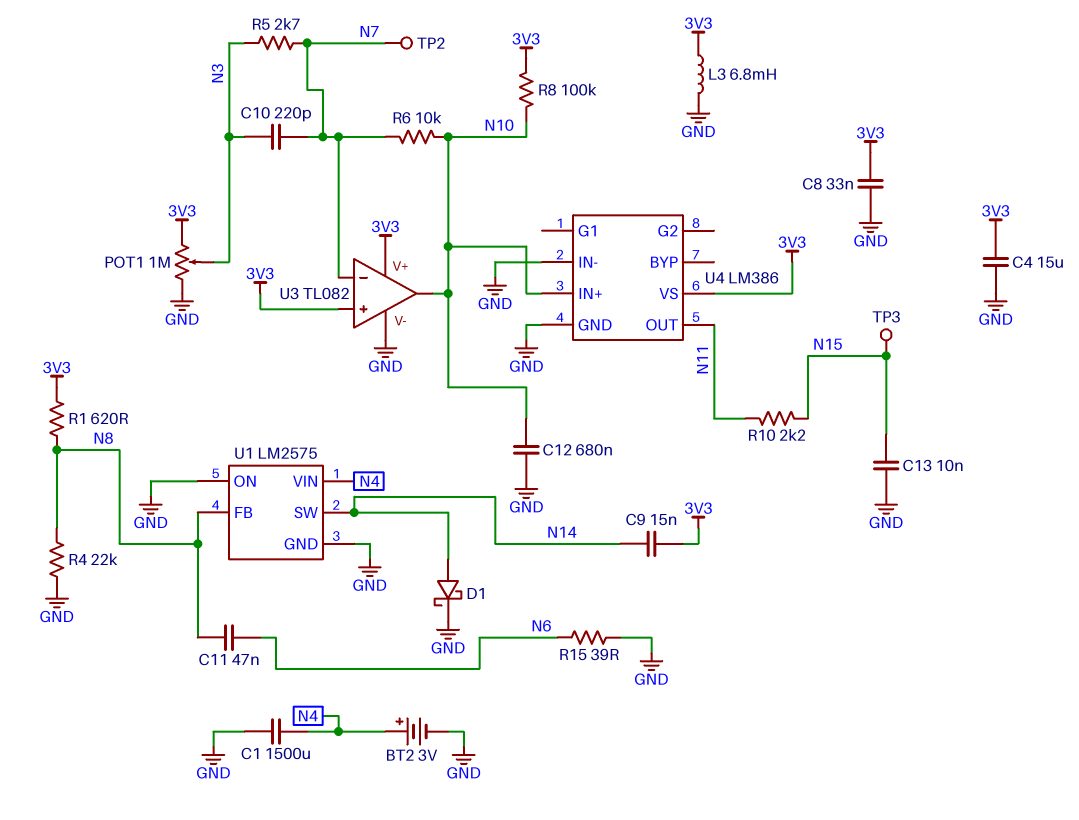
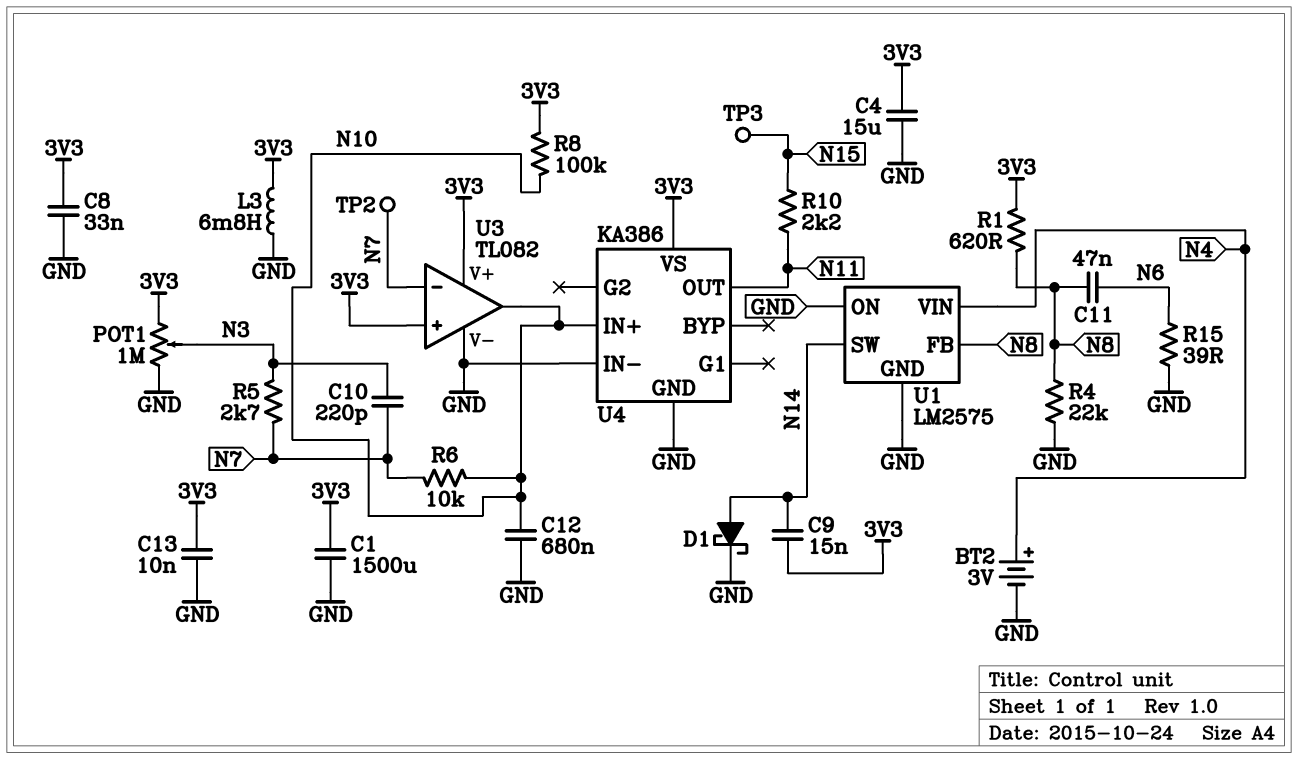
C1: 1500uF (GND, N4) -> 1500uF (3V3, GND)
C13: 10nF (GND, N15) -> 10nF (3V3, GND)
U4: LM386 -> KA386

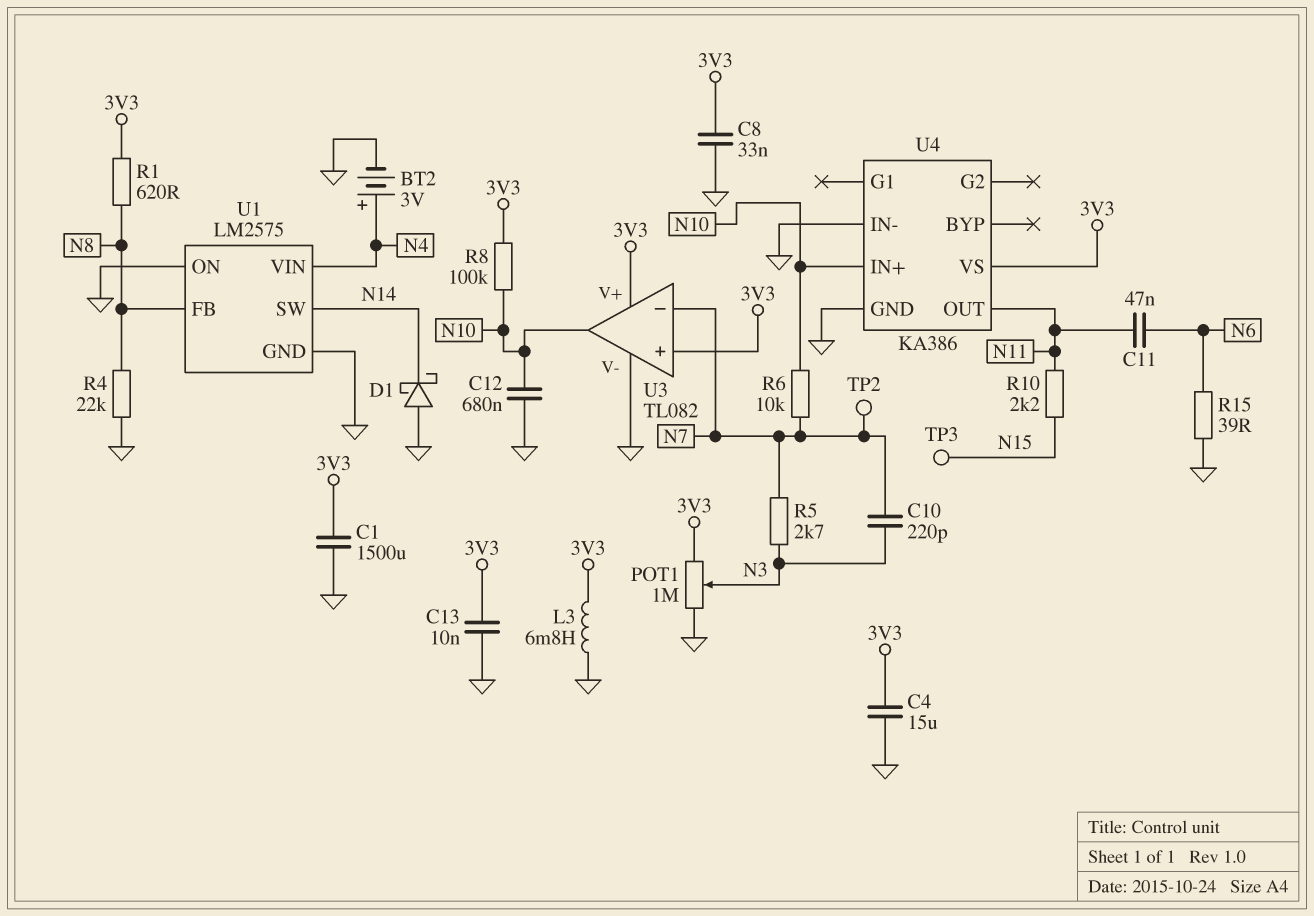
C9: 15nF (3V3, N14) -> none
C11: 47nF (N6, N8) -> 47nF (N6, N11)
D1: schottky (A N14, K GND) -> schottky (A GND, K N14)

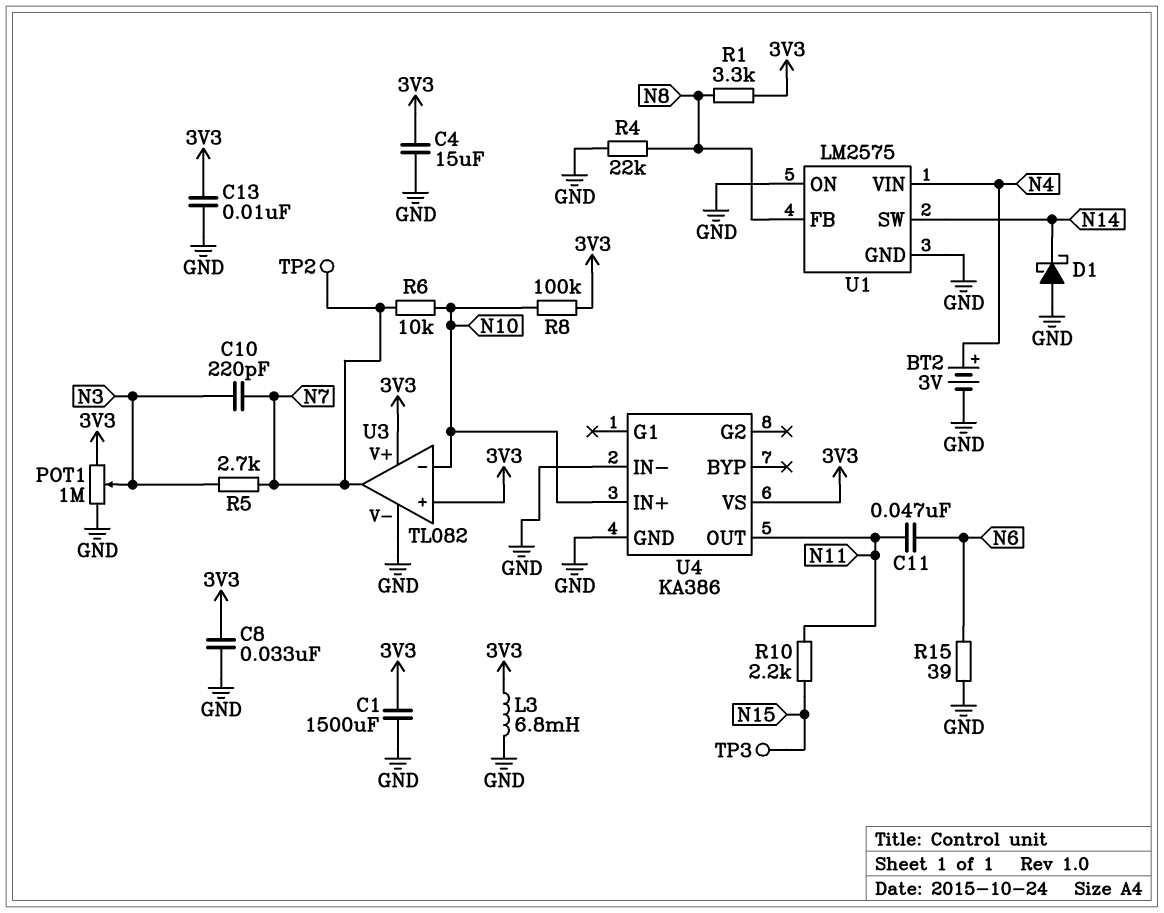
C12: 680nF (GND, N10) -> none
R1: 620 (3V3, N8) -> 3.3k (3V3, N8)
U3 pin in-: N7 -> N10
U3 pin out: N10 -> N7

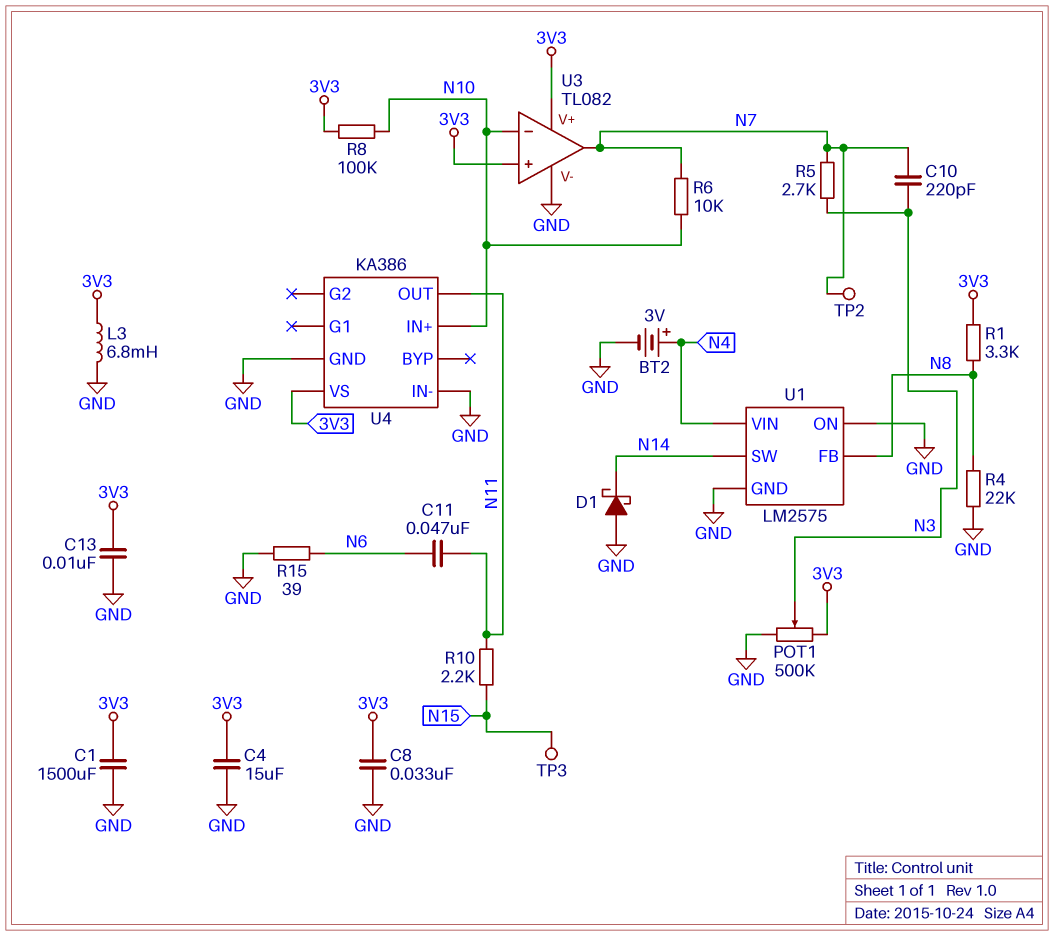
POT1: 1M (3V3, GND, wiper N3) -> 500k (3V3, GND, wiper N3)

